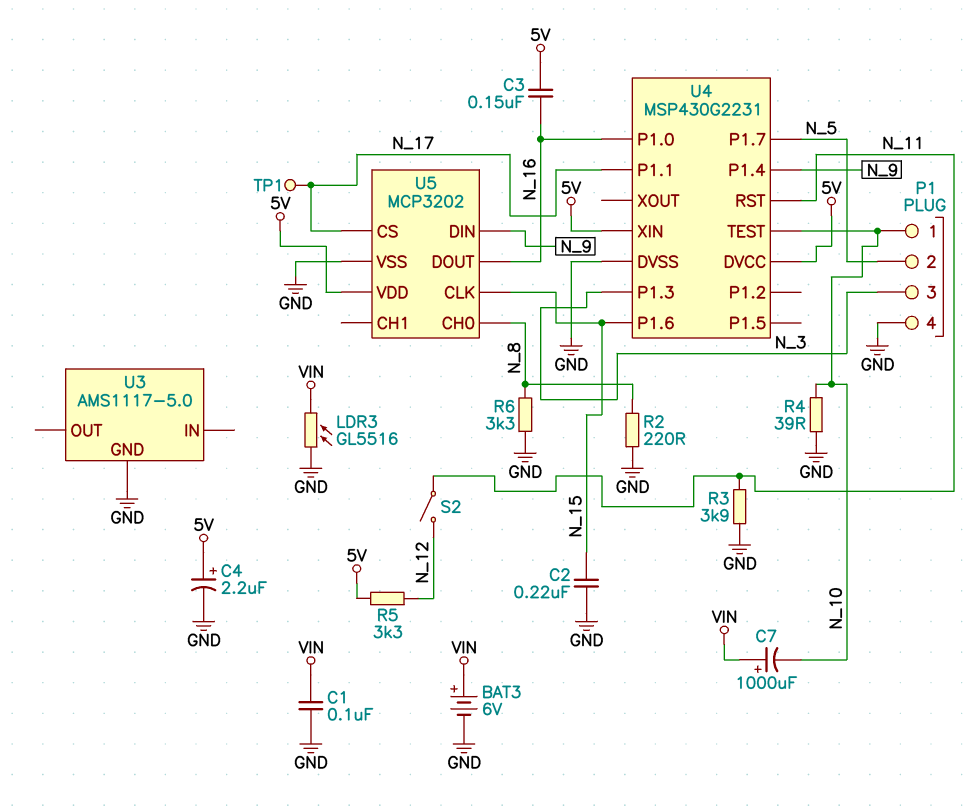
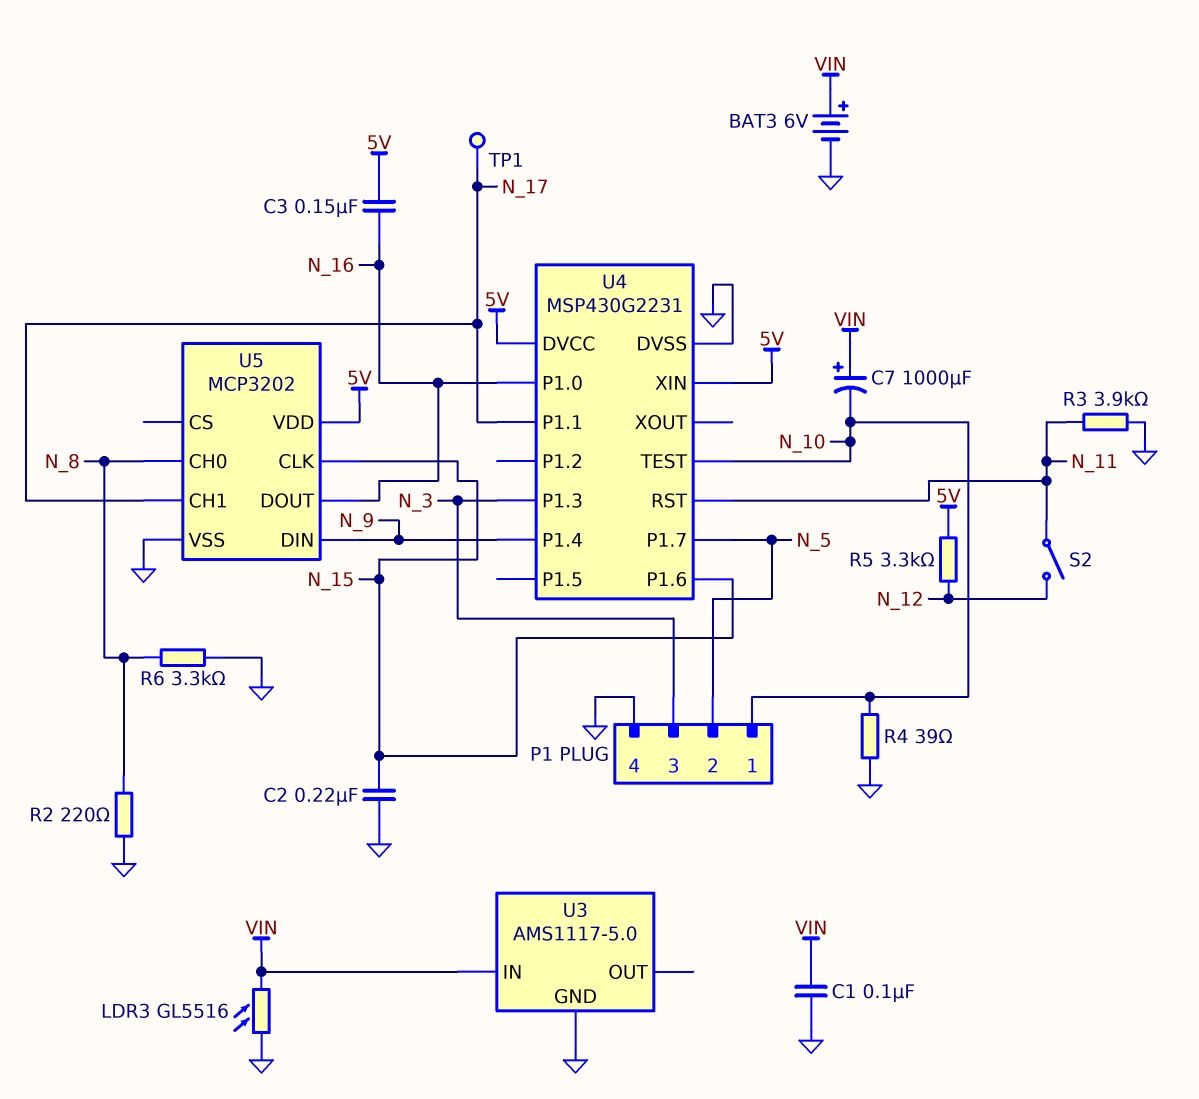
C4: 2.2uF (plus 5V, minus GND) -> none
U3 pin IN: none -> VIN
U5 pin CH1: none -> N_17
U5 pin CS: N_17 -> none

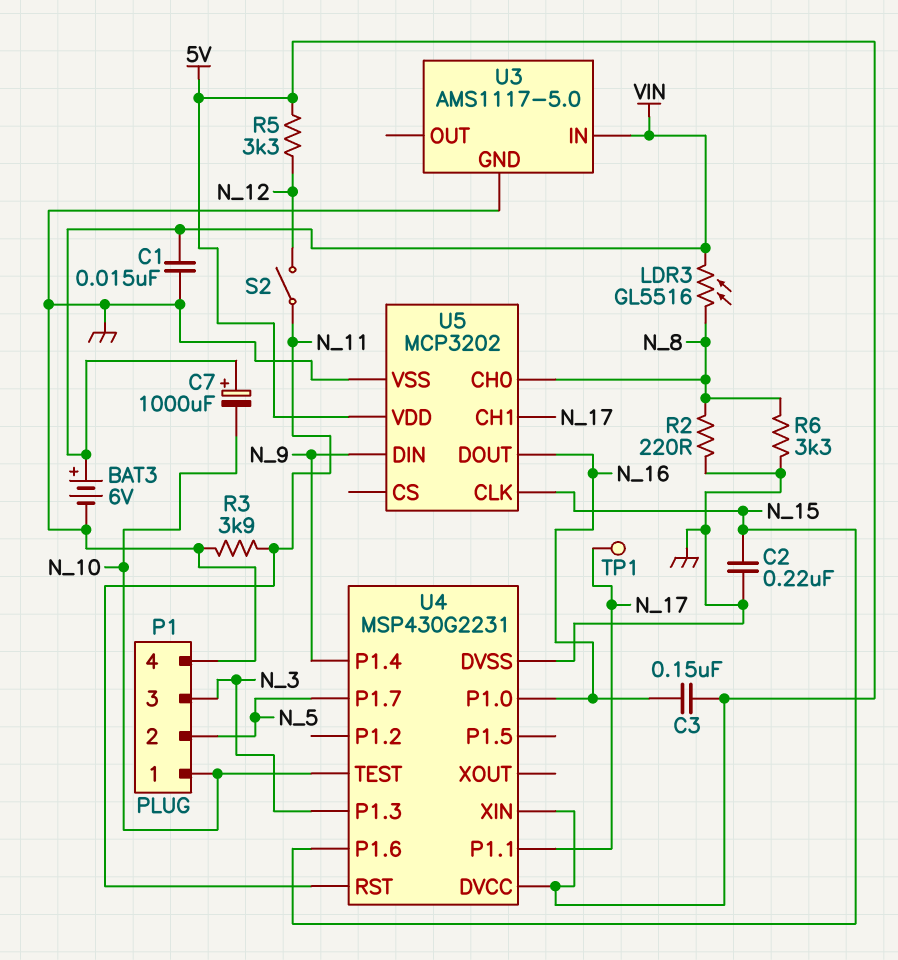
C1: 100nF (GND, VIN) -> 15nF (GND, VIN)
LDR3: GL5516 (GND, VIN) -> GL5516 (N_8, VIN)
R4: 39 (GND, N_10) -> none

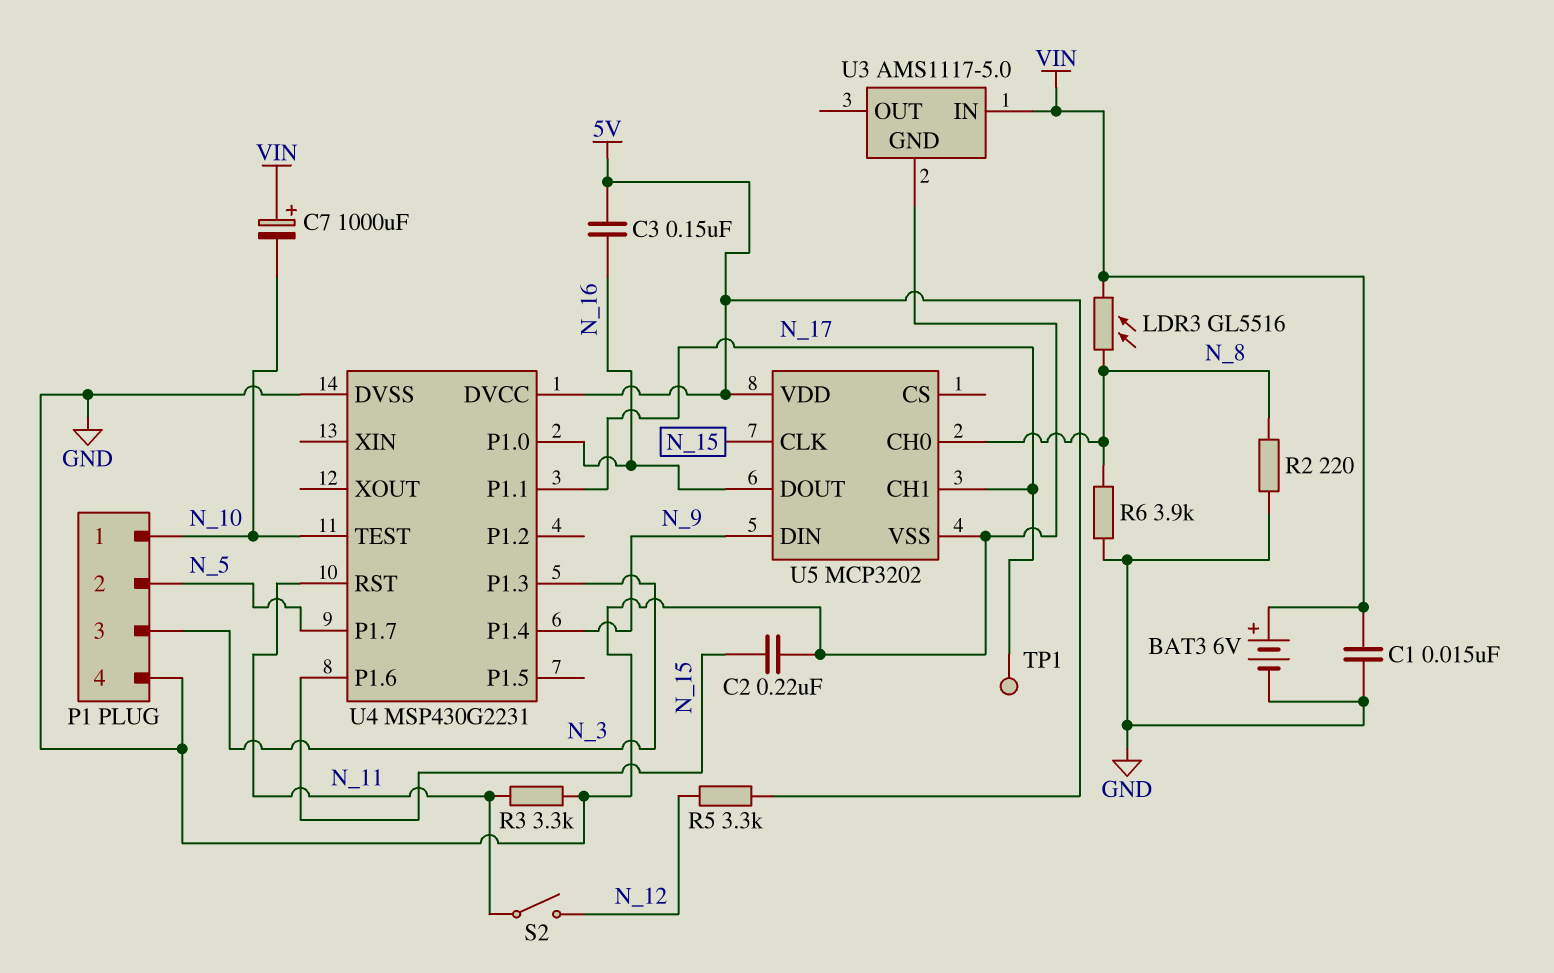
R3: 3.9k (GND, N_11) -> 3.3k (GND, N_11)
R6: 3.3k (GND, N_8) -> 3.9k (GND, N_8)
U4 pin XIN: 5V -> none

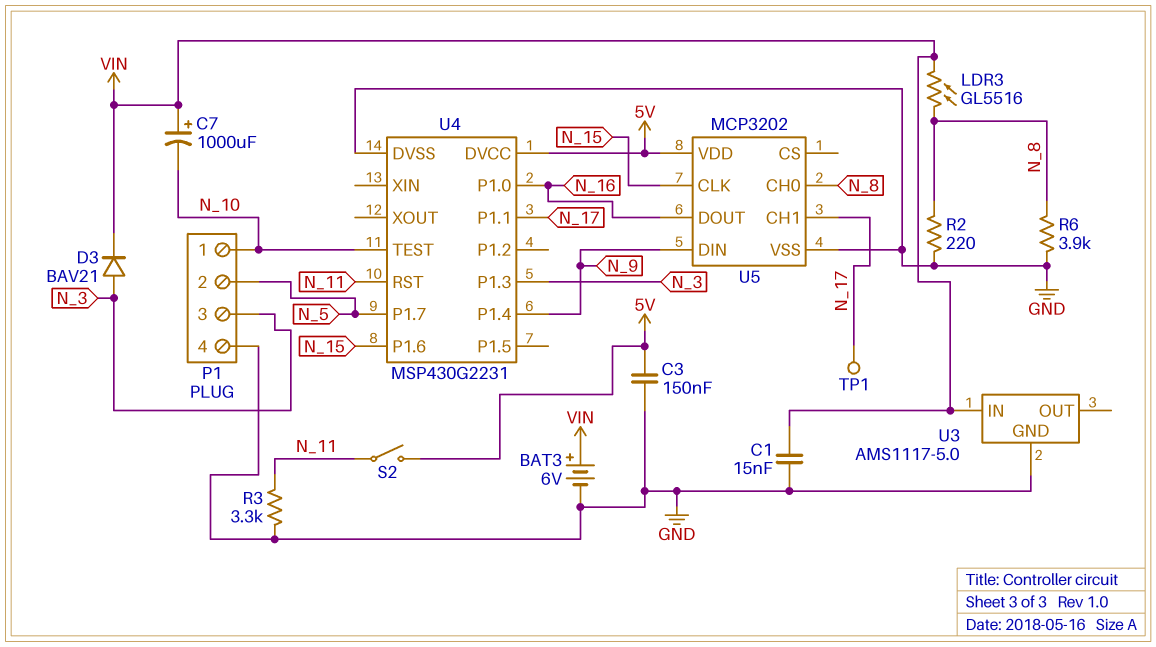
C2: 220nF (GND, N_15) -> none
C3: 150nF (5V, N_16) -> 150nF (5V, GND)
D3: none -> diode BAV21 (A N_3, K VIN)
R5: 3.3k (5V, N_12) -> none
S2: switch (N_11, N_12) -> switch (5V, N_11)

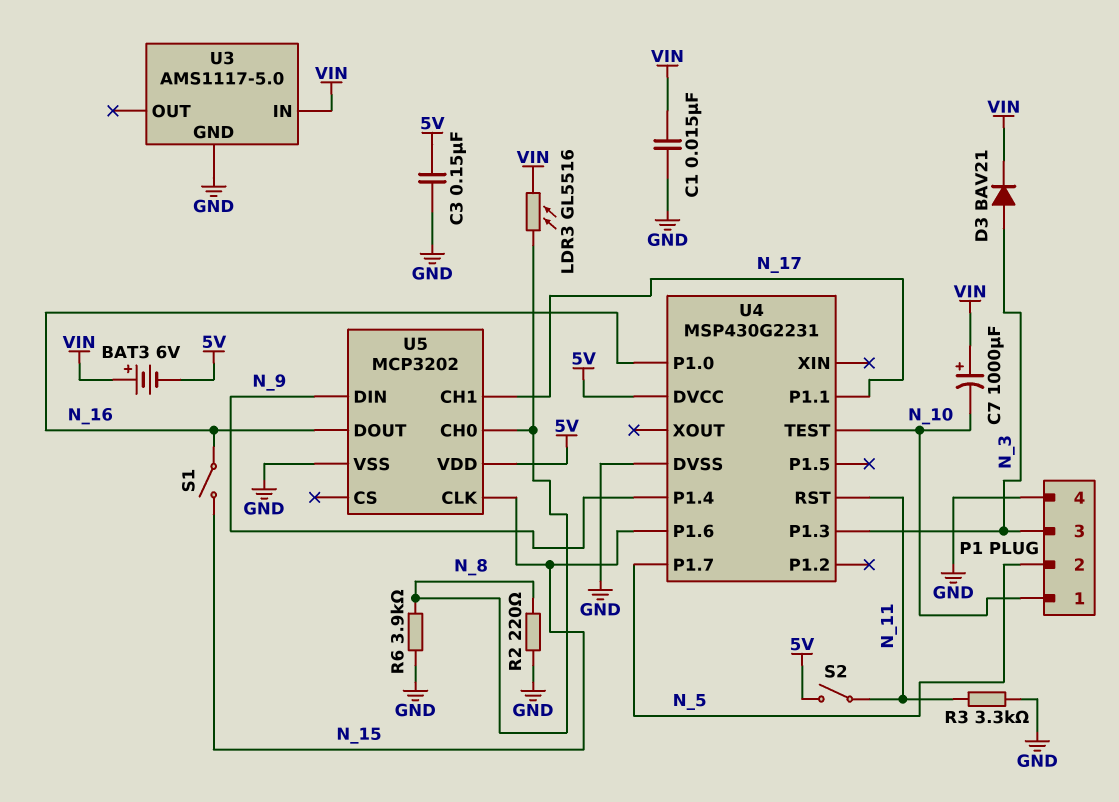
BAT3: 6V (plus VIN, minus GND) -> 6V (plus VIN, minus 5V)
S1: none -> switch (N_15, N_16)
TP1: test point (N_17) -> none

